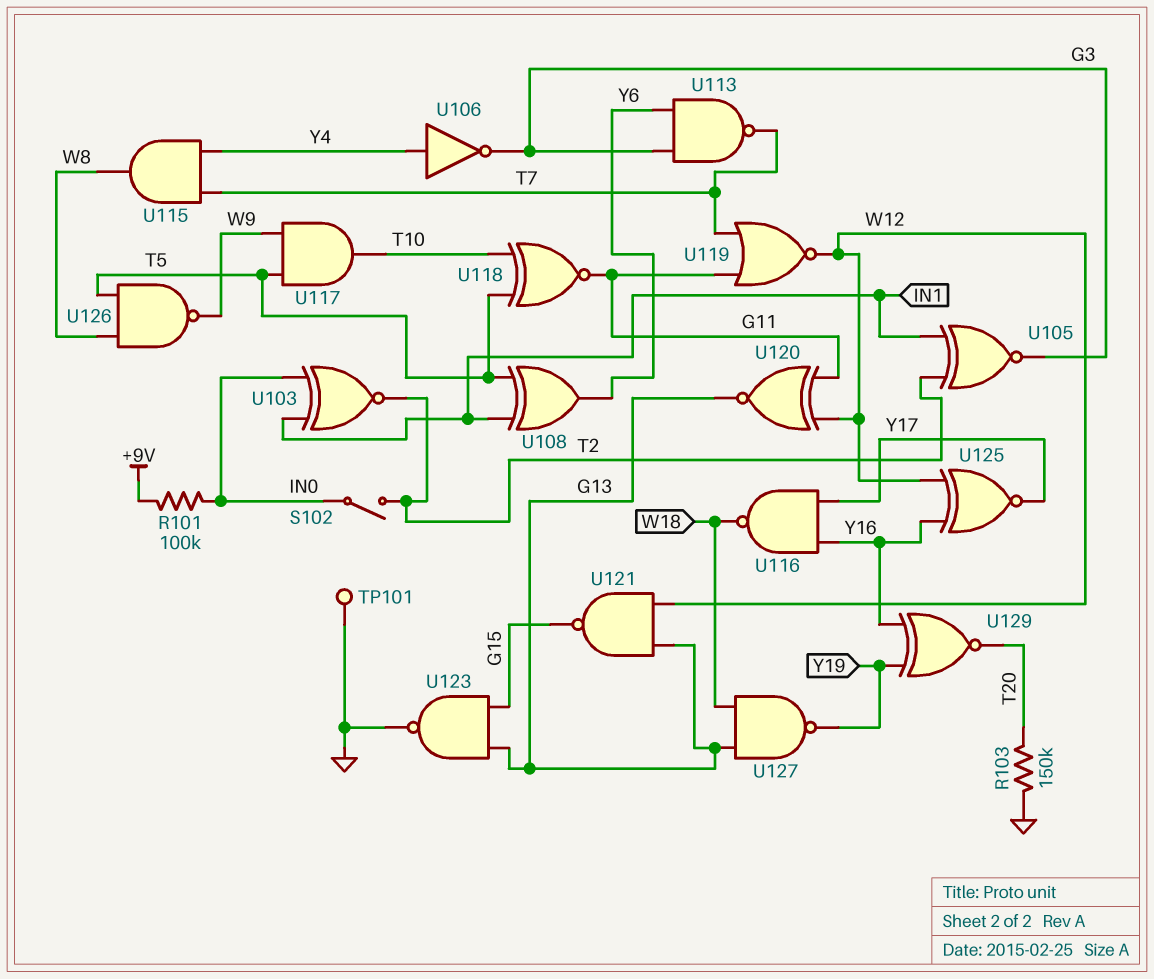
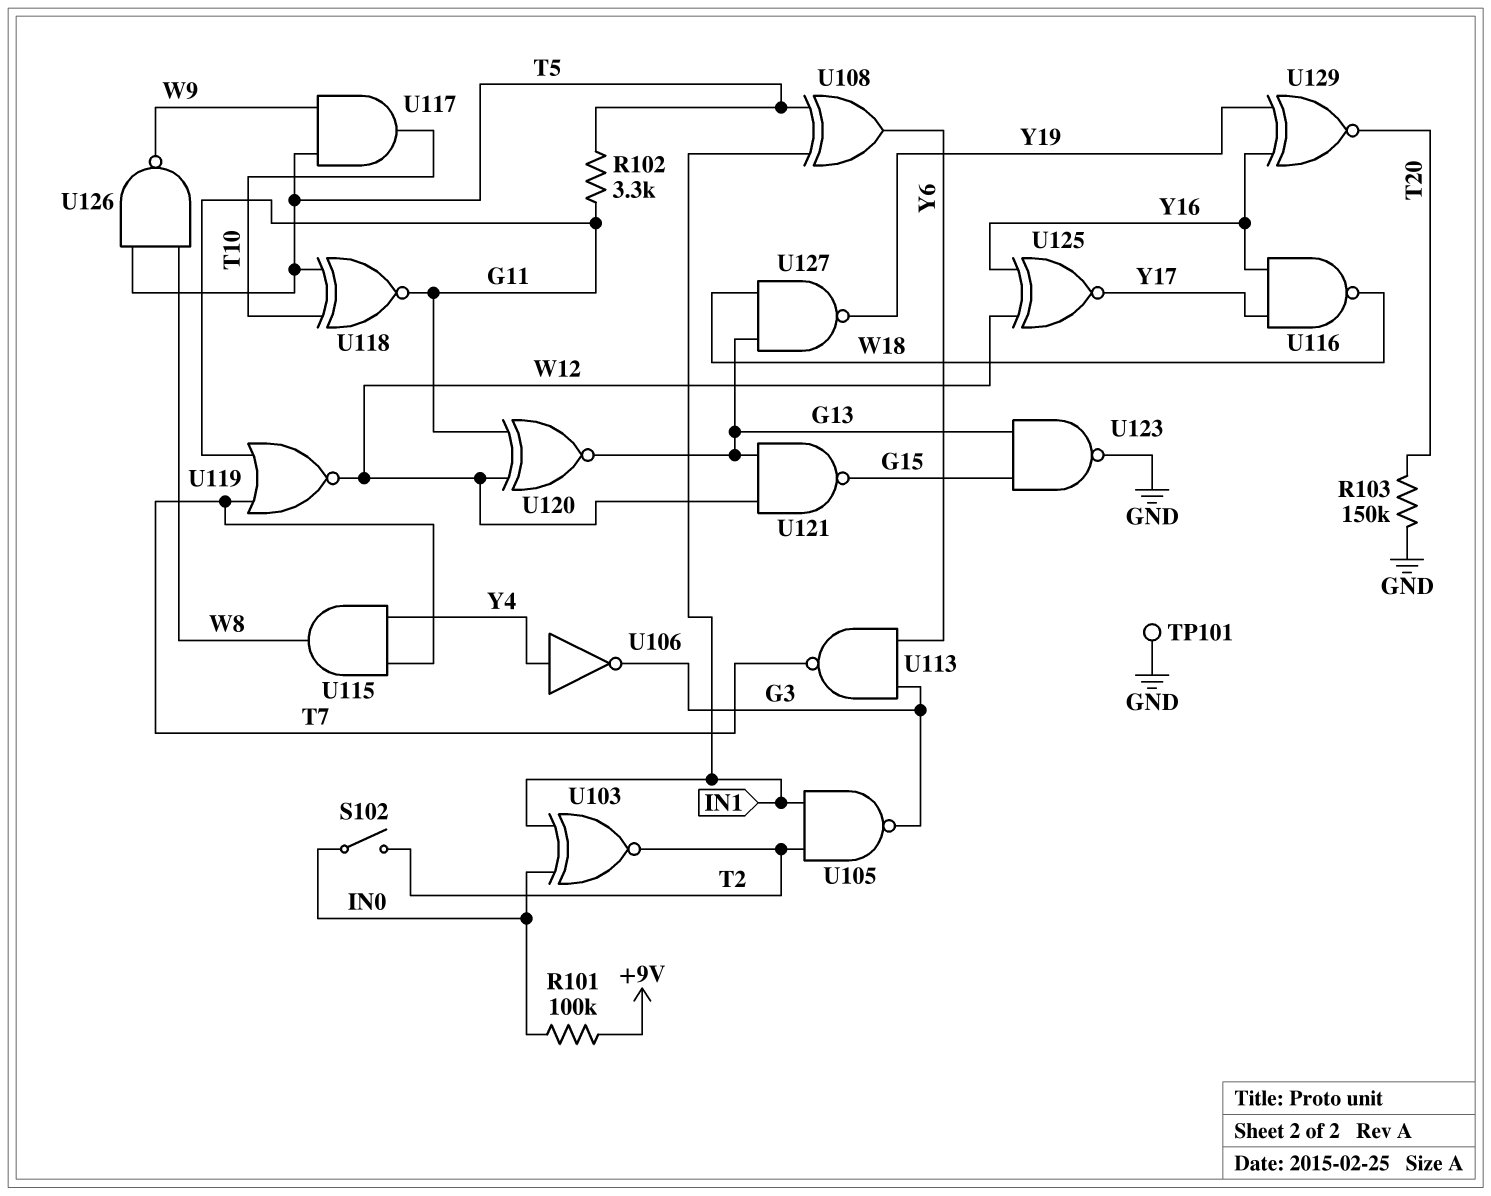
R102: none -> 3.3k (G11, T5)
U105: XNOR (in IN1, in T2, out G3) -> NAND (in IN1, in T2, out G3)

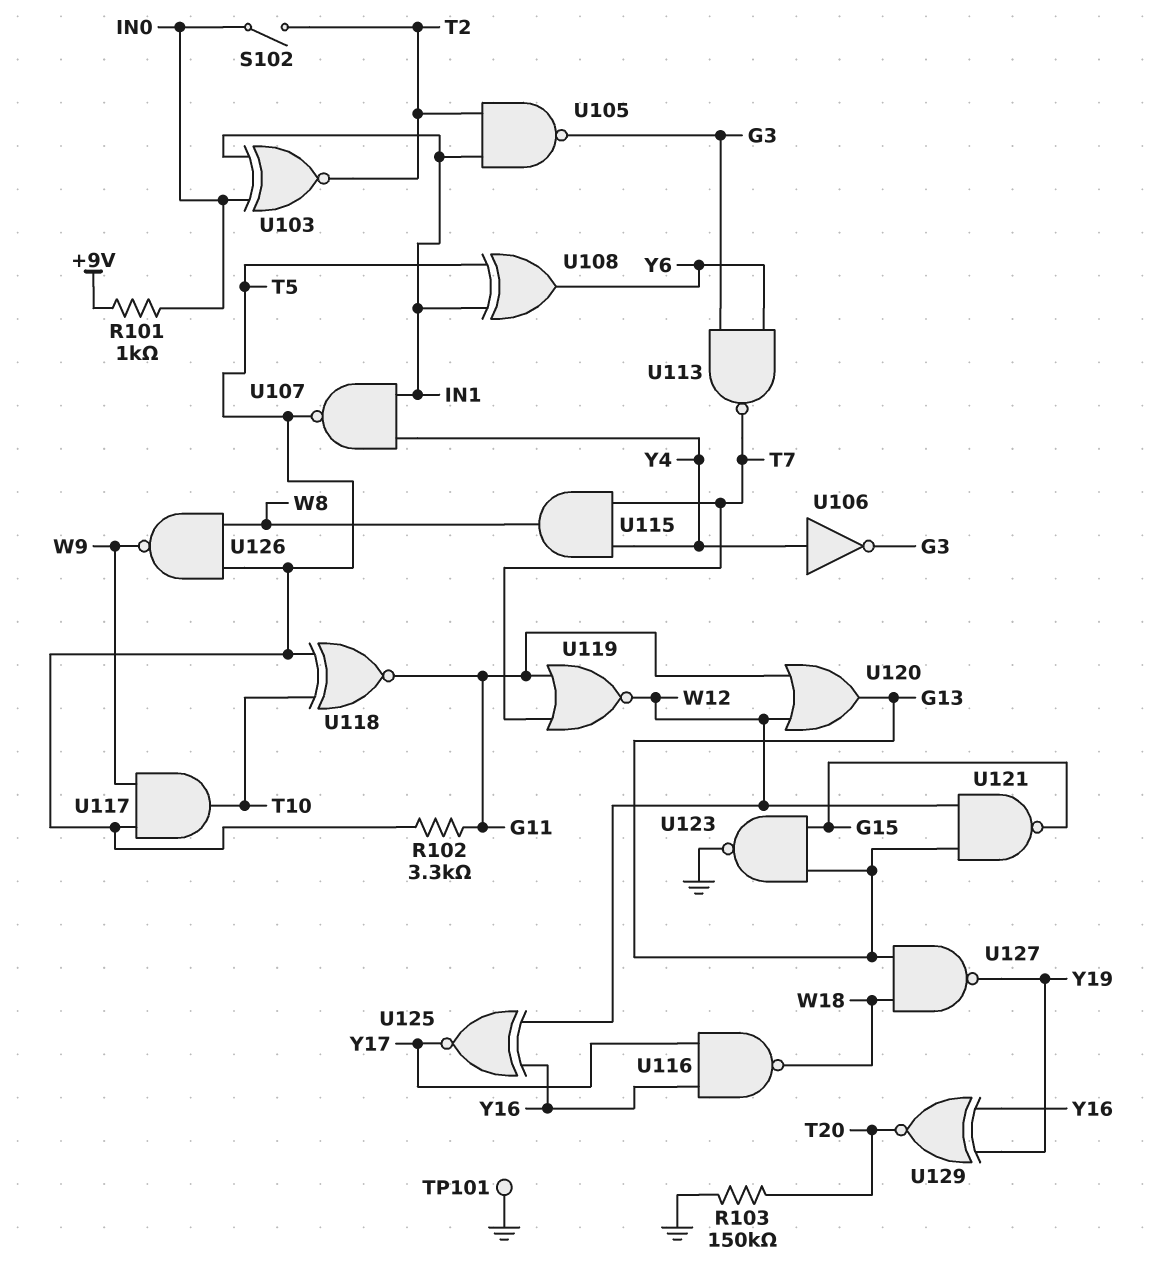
R101: 100k (+9V, IN0) -> 1k (+9V, IN0)
U107: none -> NAND (in IN1, in Y4, out T5)
U120: XNOR (in G11, in W12, out G13) -> OR (in G11, in W12, out G13)

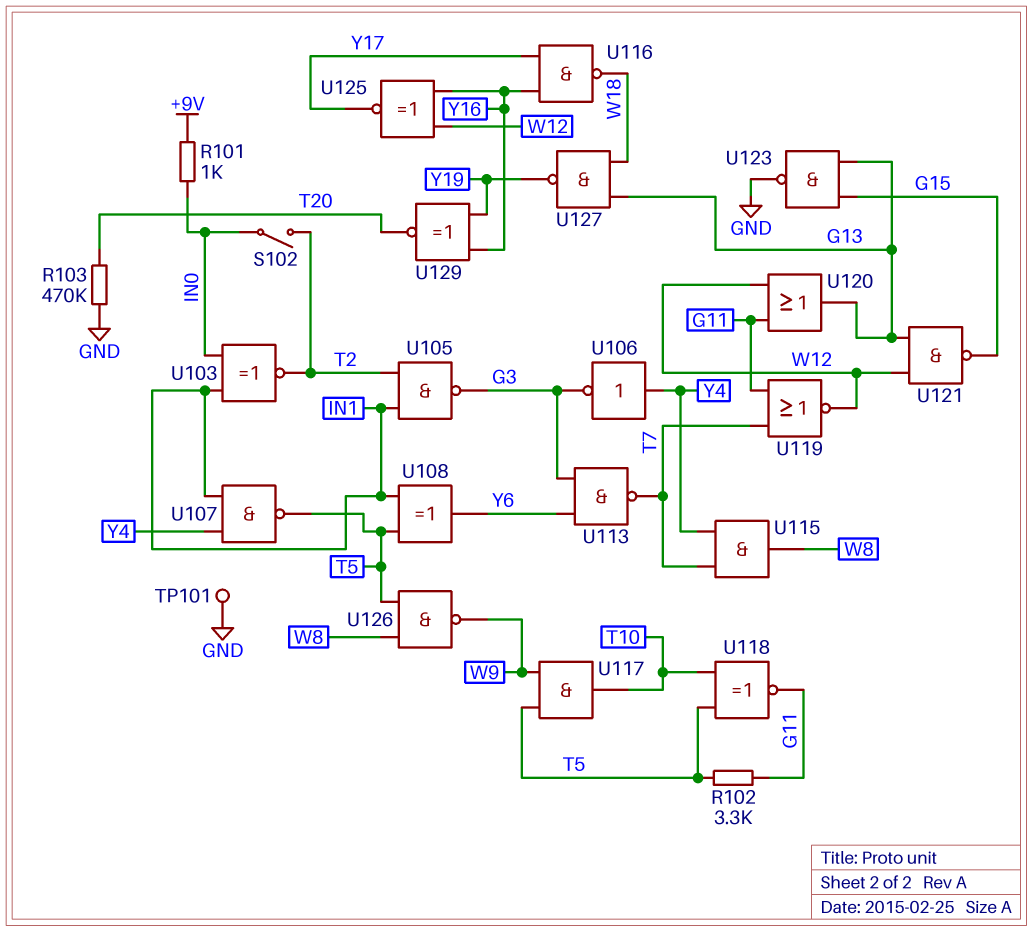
R103: 150k (GND, T20) -> 470k (GND, T20)

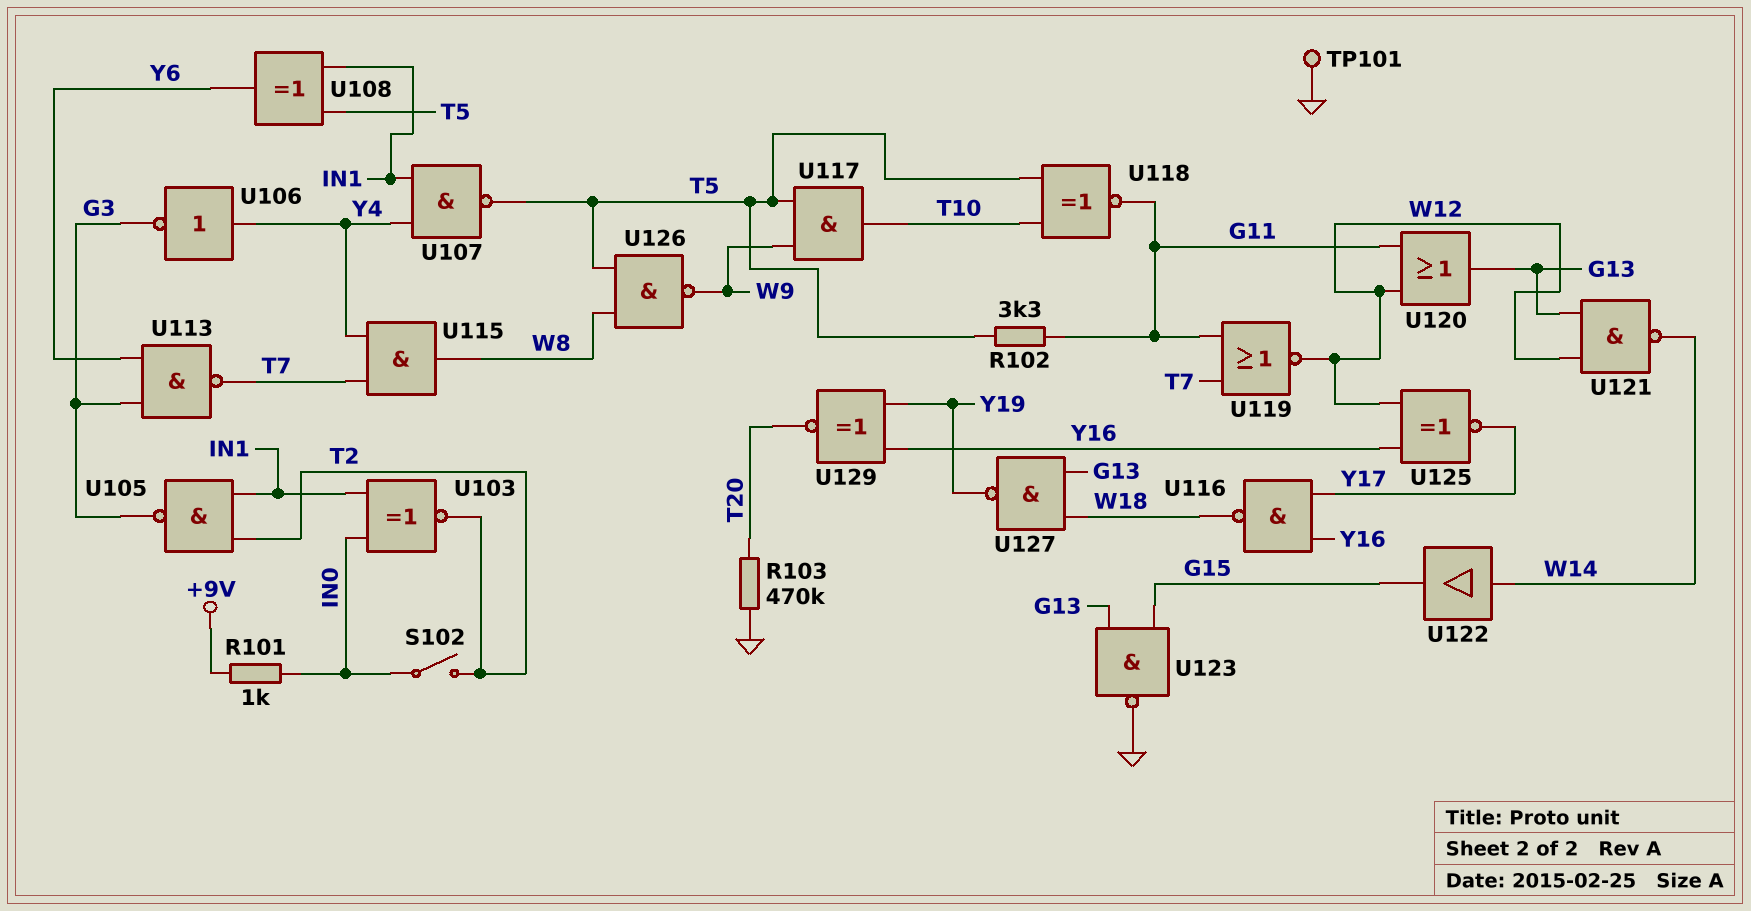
U121: NAND (in G13, in W12, out G15) -> NAND (in G13, in W12, out W14)
U122: none -> buffer (in W14, out G15)

